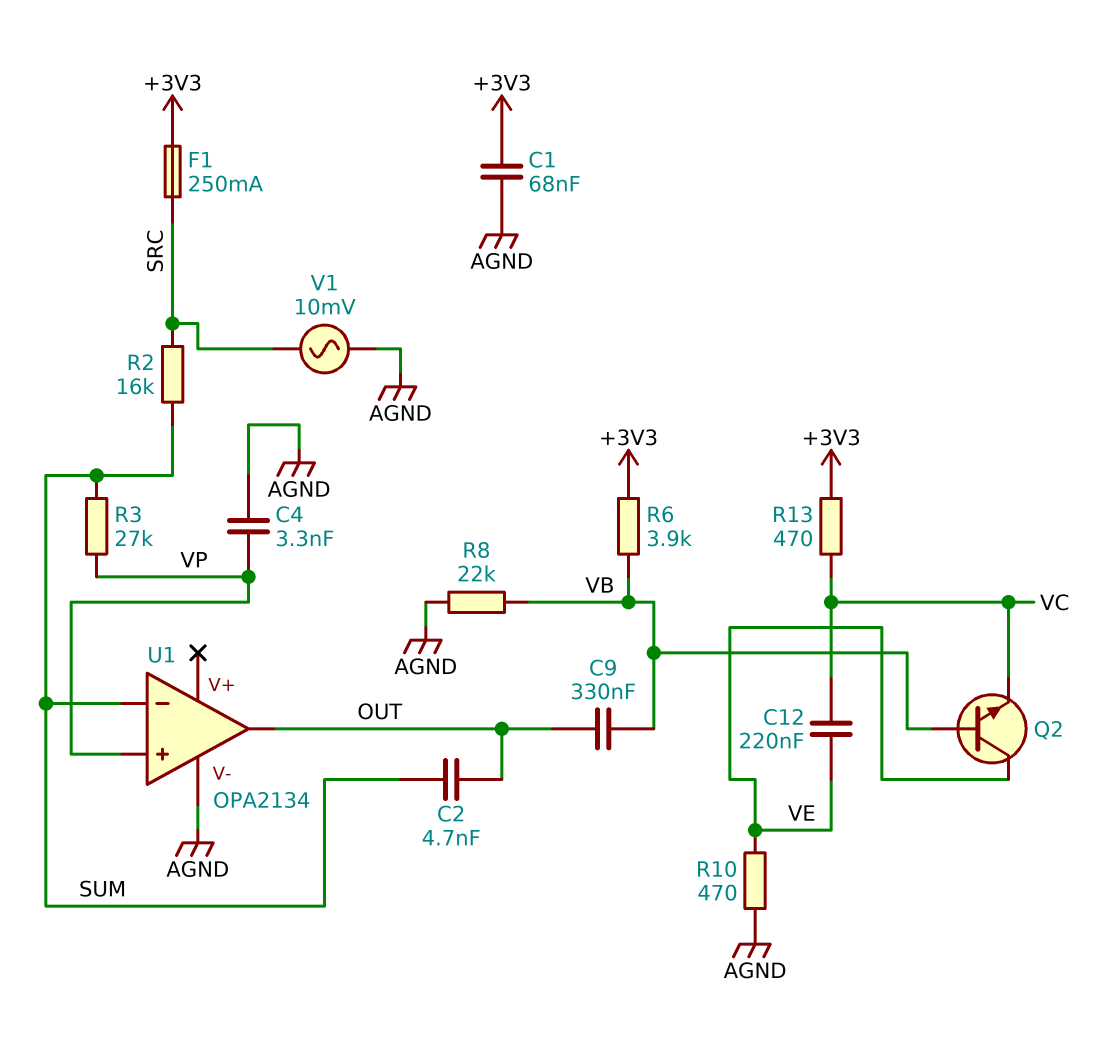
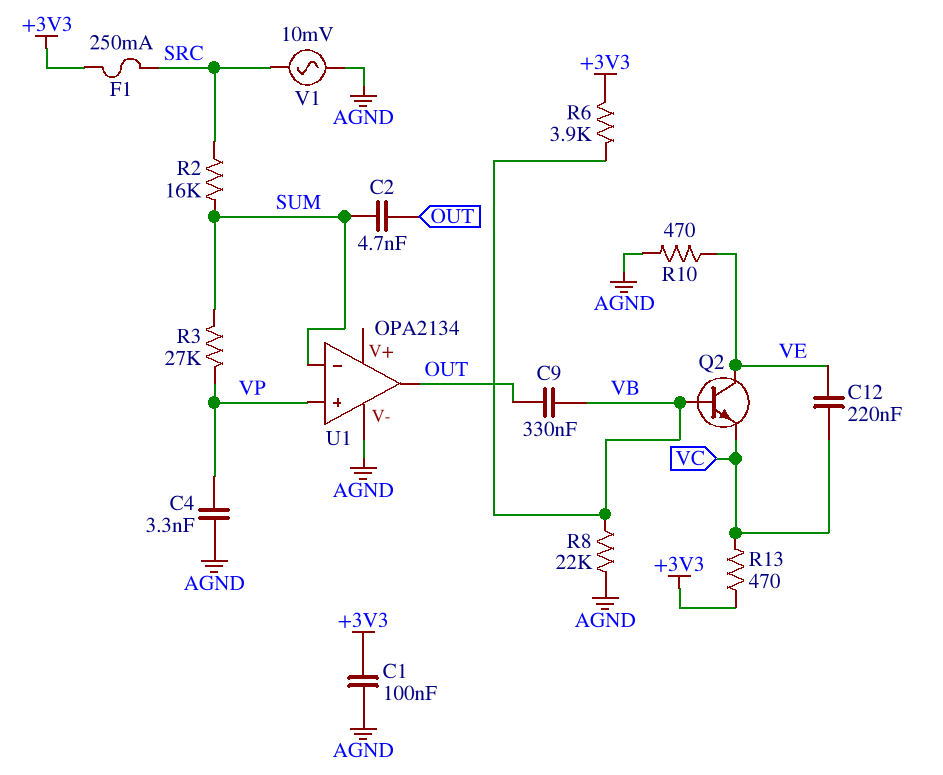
C1: 68nF (+3V3, AGND) -> 100nF (+3V3, AGND)

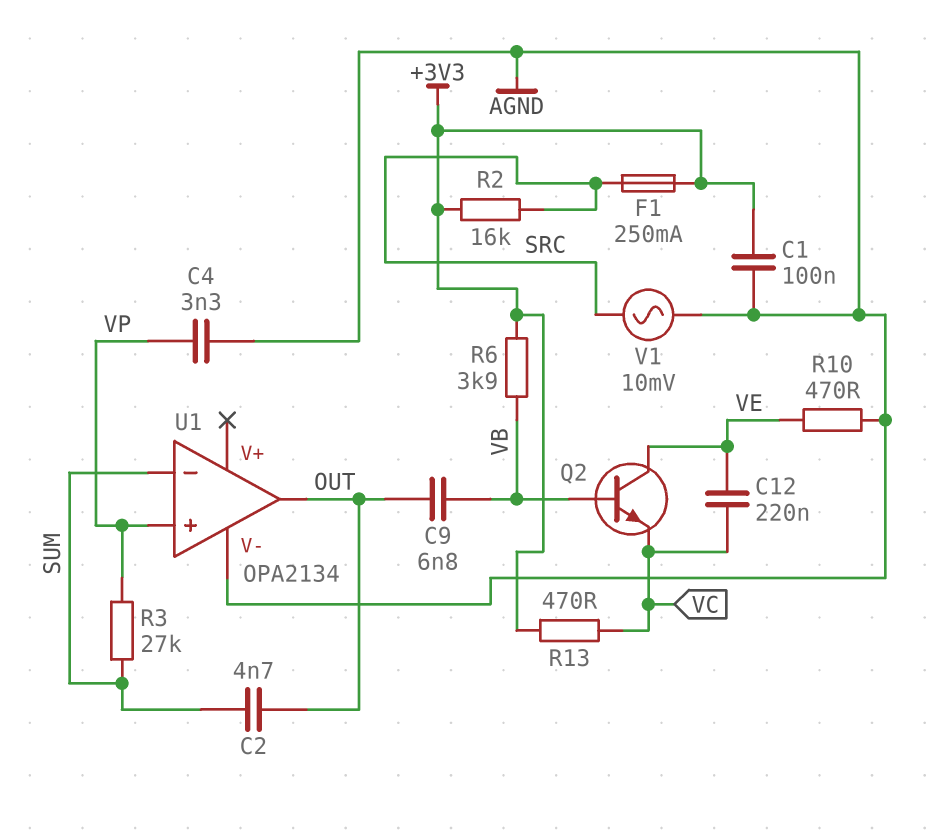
C9: 330nF (OUT, VB) -> 6.8nF (OUT, VB)
R2: 16k (SRC, SUM) -> 16k (+3V3, SRC)
R8: 22k (AGND, VB) -> none

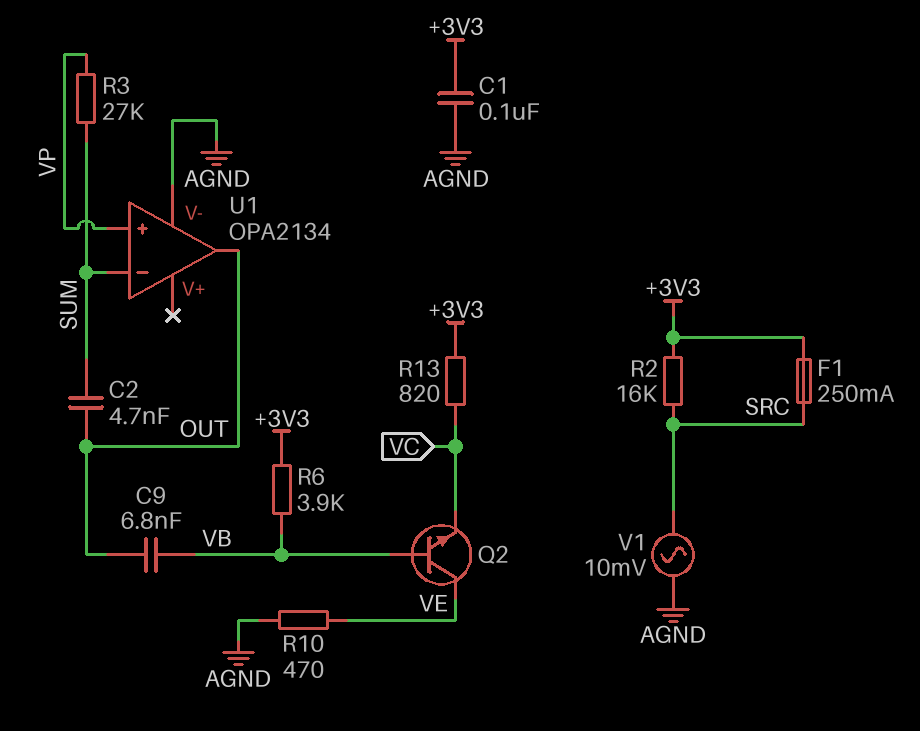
C4: 3.3nF (AGND, VP) -> none
C12: 220nF (VC, VE) -> none
R13: 470 (+3V3, VC) -> 820 (+3V3, VC)

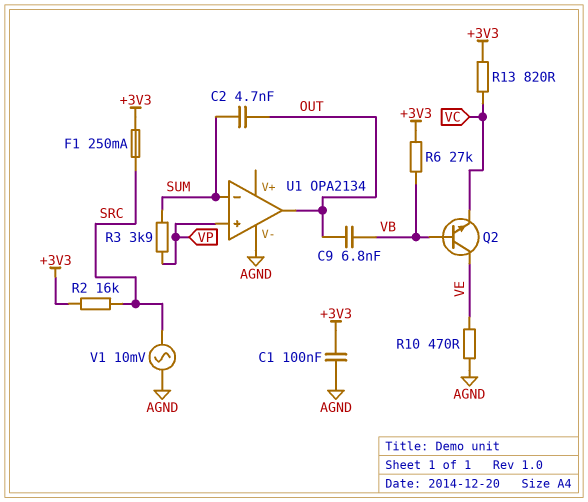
R3: 27k (SUM, VP) -> 3.9k (SUM, VP)
R6: 3.9k (+3V3, VB) -> 27k (+3V3, VB)

